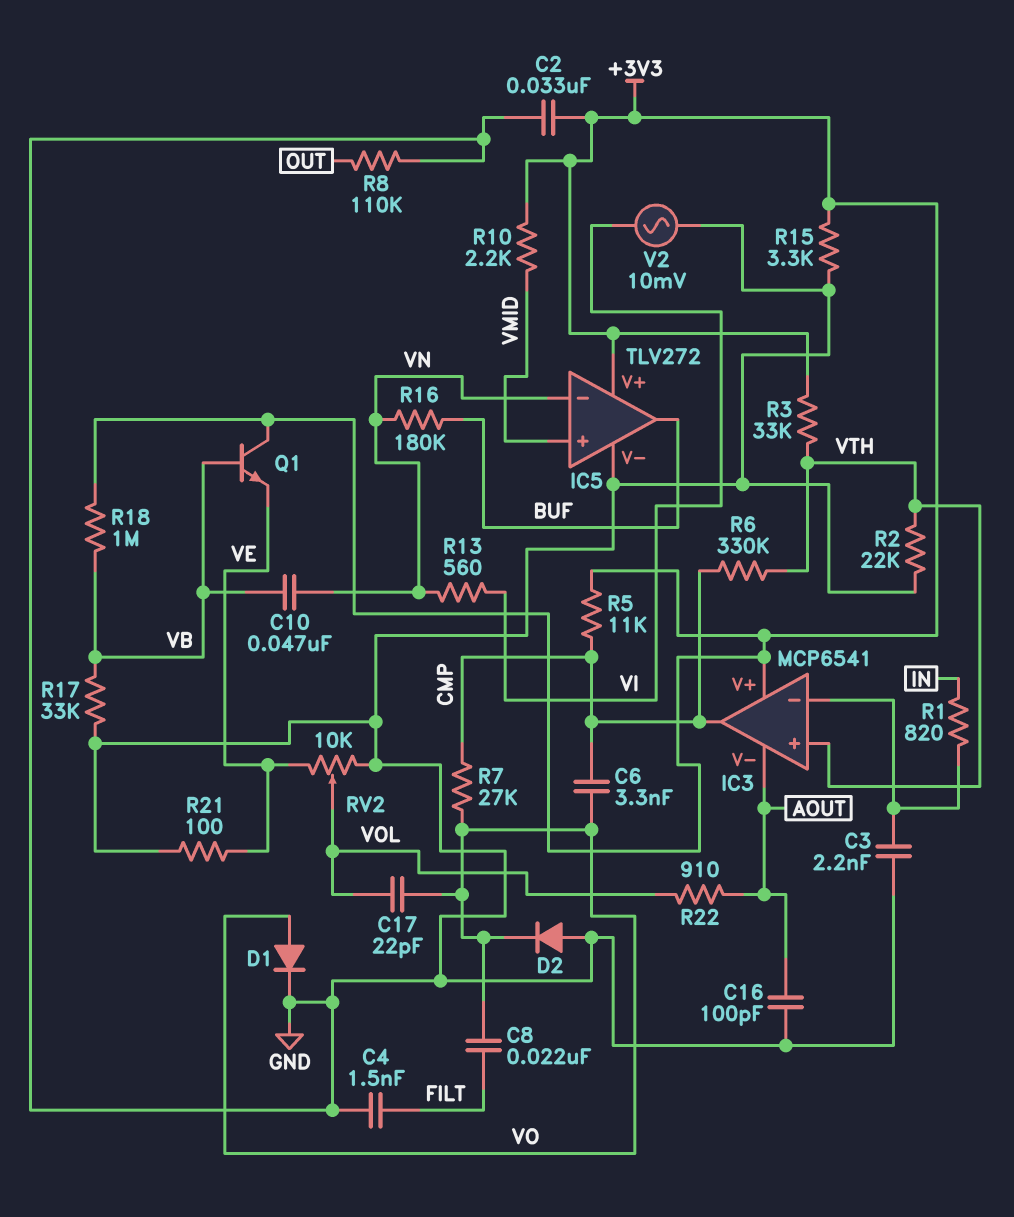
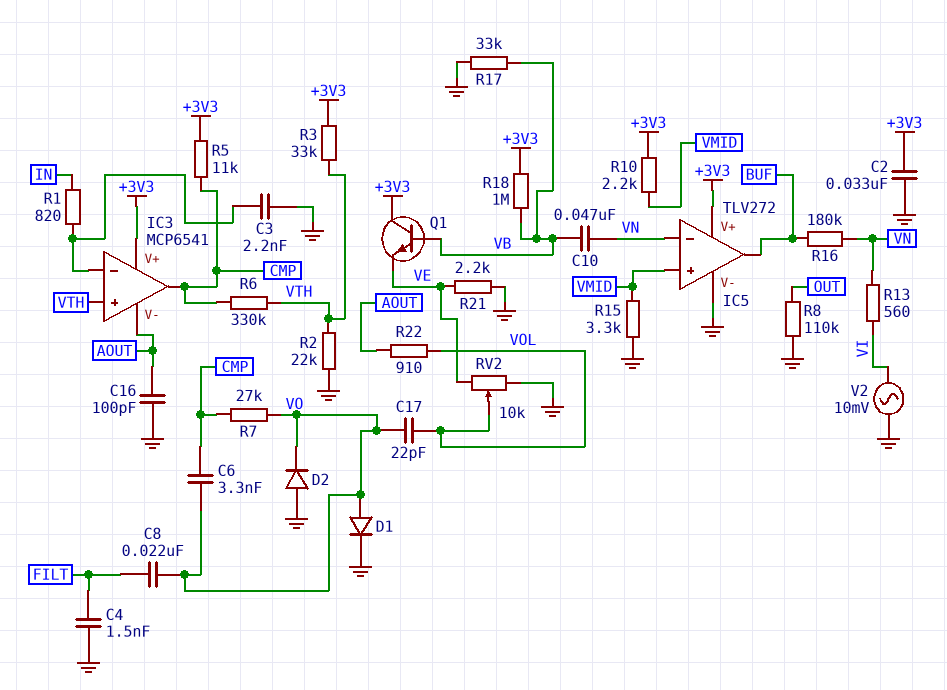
R15: 3.3k (+3V3, GND) -> 3.3k (GND, VMID)
R21: 100 (GND, VE) -> 2.2k (GND, VE)

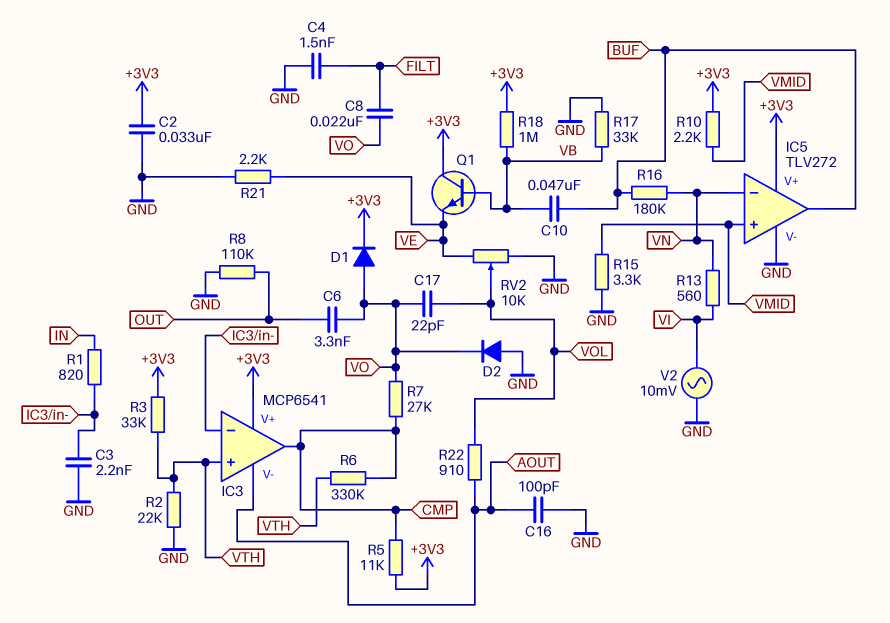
C6: 3.3nF (CMP, VO) -> 3.3nF (OUT, VO)
C10: 47nF (VB, VN) -> 47nF (BUF, VB)
D1: diode (A VO, K GND) -> diode (A VO, K +3V3)

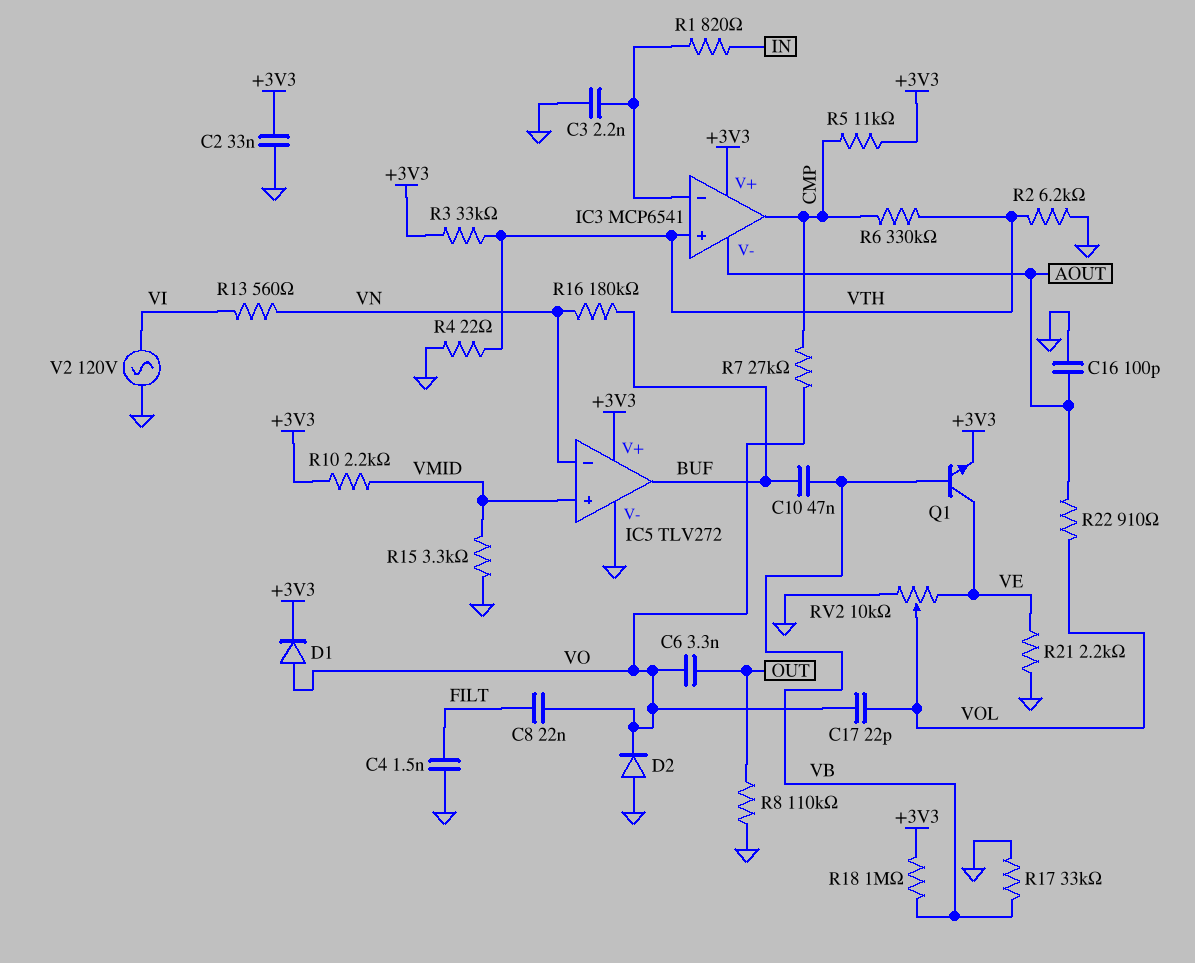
Q1: NPN (B VB, C +3V3, E VE) -> NPN (B VB, C VE, E +3V3)
R2: 22k (GND, VTH) -> 6.2k (GND, VTH)
R4: none -> 22 (GND, VTH)
V2: AC 10mV (GND, VI) -> AC 120V (GND, VI)

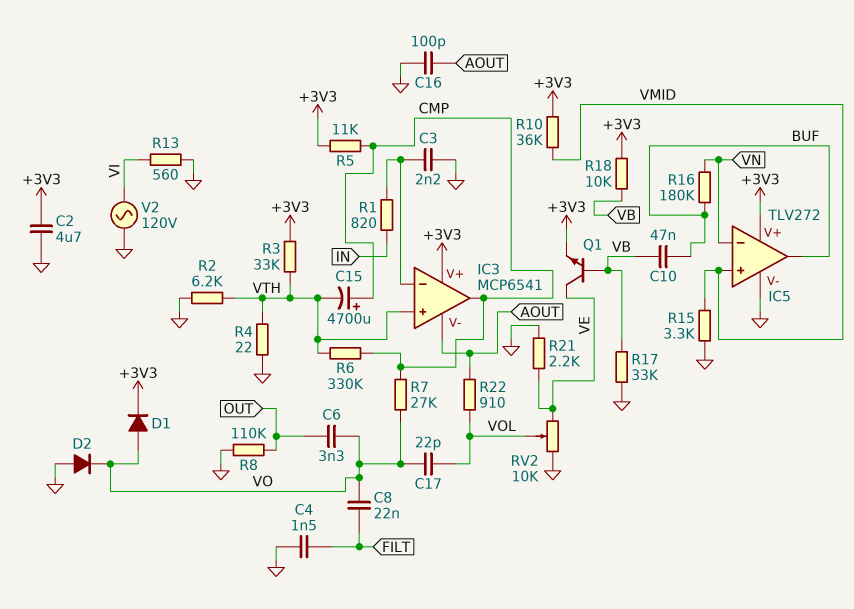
C2: 33nF (+3V3, GND) -> 4.7uF (+3V3, GND)
C15: none -> 4700uF (plus CMP, minus VTH)
R10: 2.2k (+3V3, VMID) -> 36k (+3V3, VMID)
R13: 560 (VI, VN) -> 560 (GND, VI)
R18: 1M (+3V3, VB) -> 10k (+3V3, VB)

